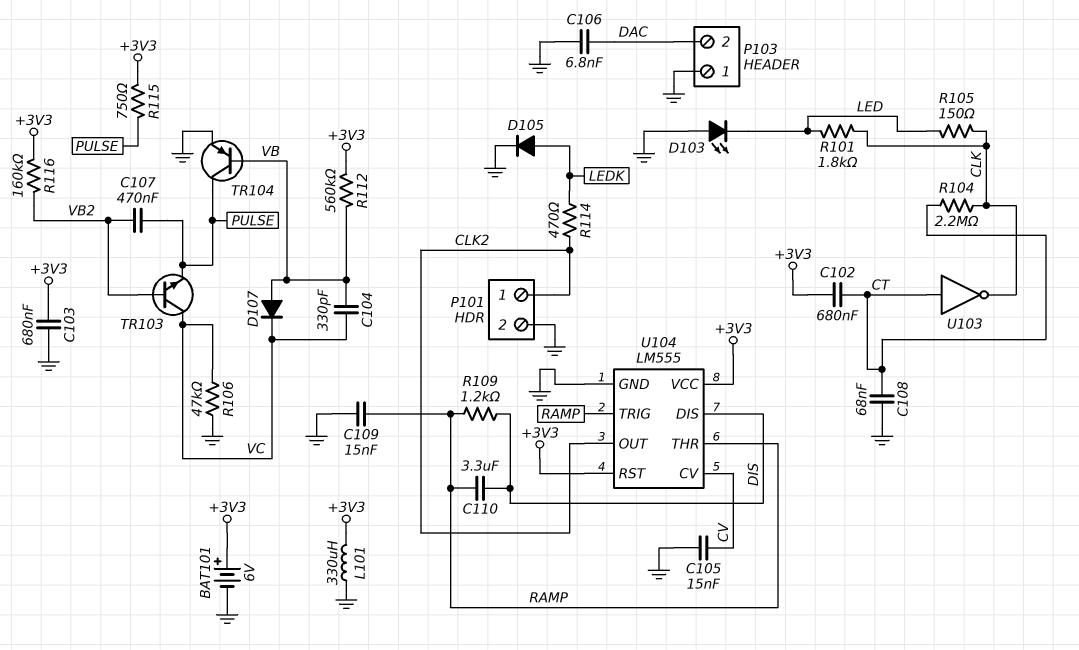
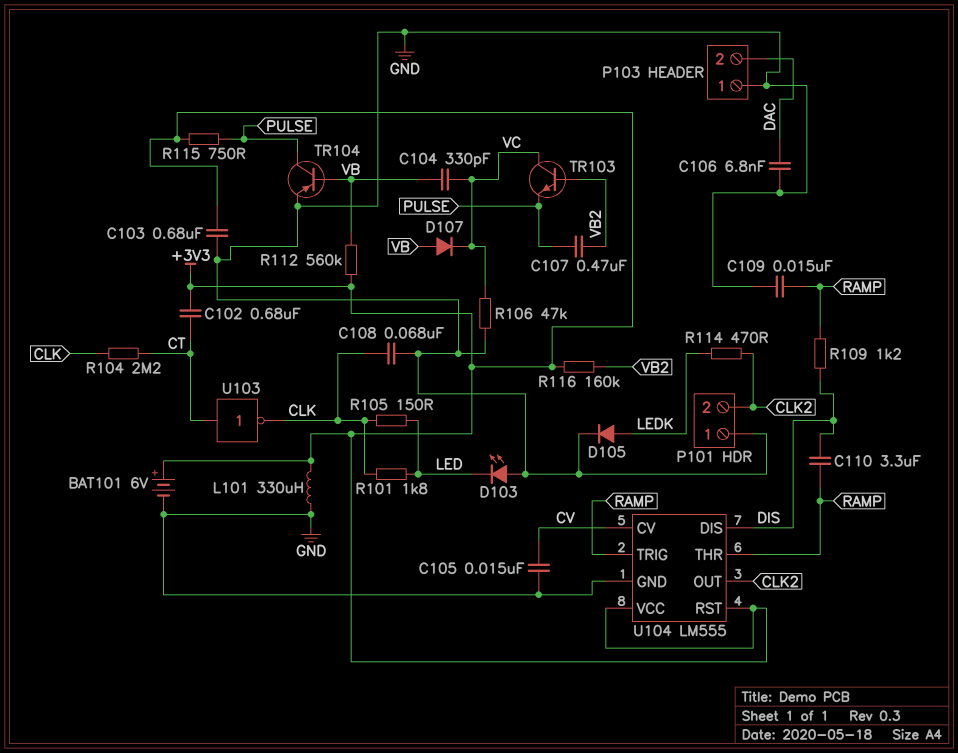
C108: 68nF (CT, GND) -> 68nF (CLK, GND)
P101 pin 1: CLK2 -> GND
P101 pin 2: GND -> CLK2

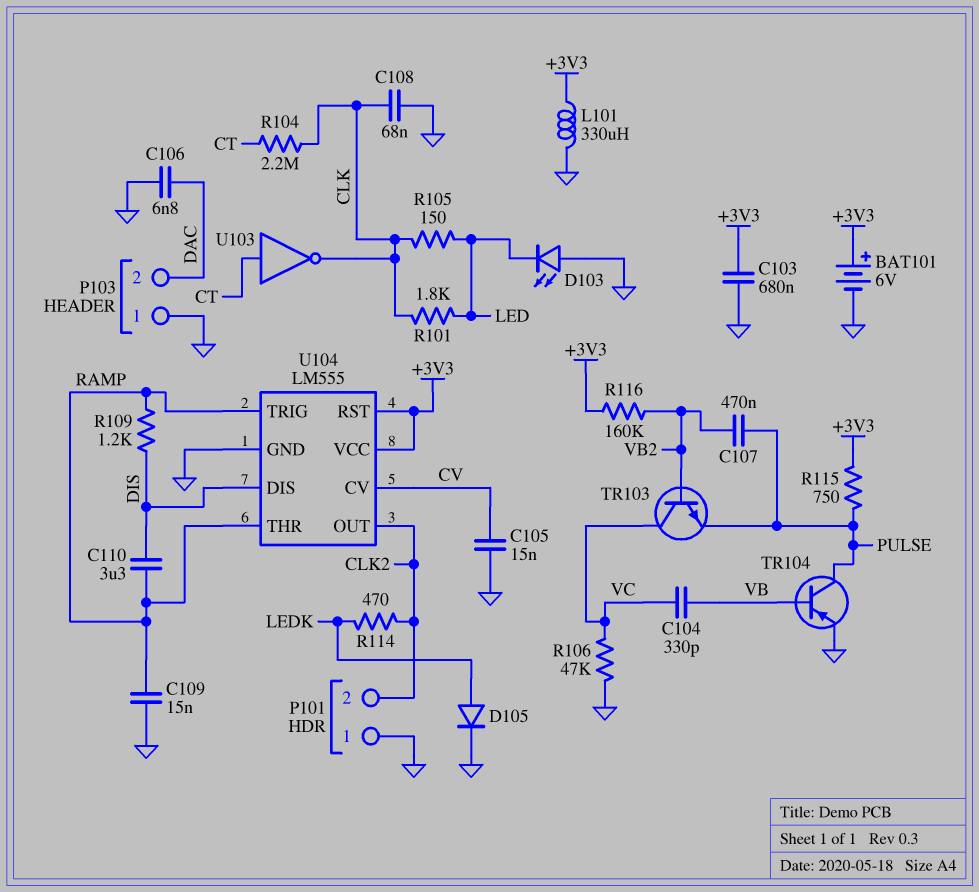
C102: 680nF (+3V3, CT) -> none
D107: diode (A VB, K VC) -> none
R112: 560k (+3V3, VB) -> none

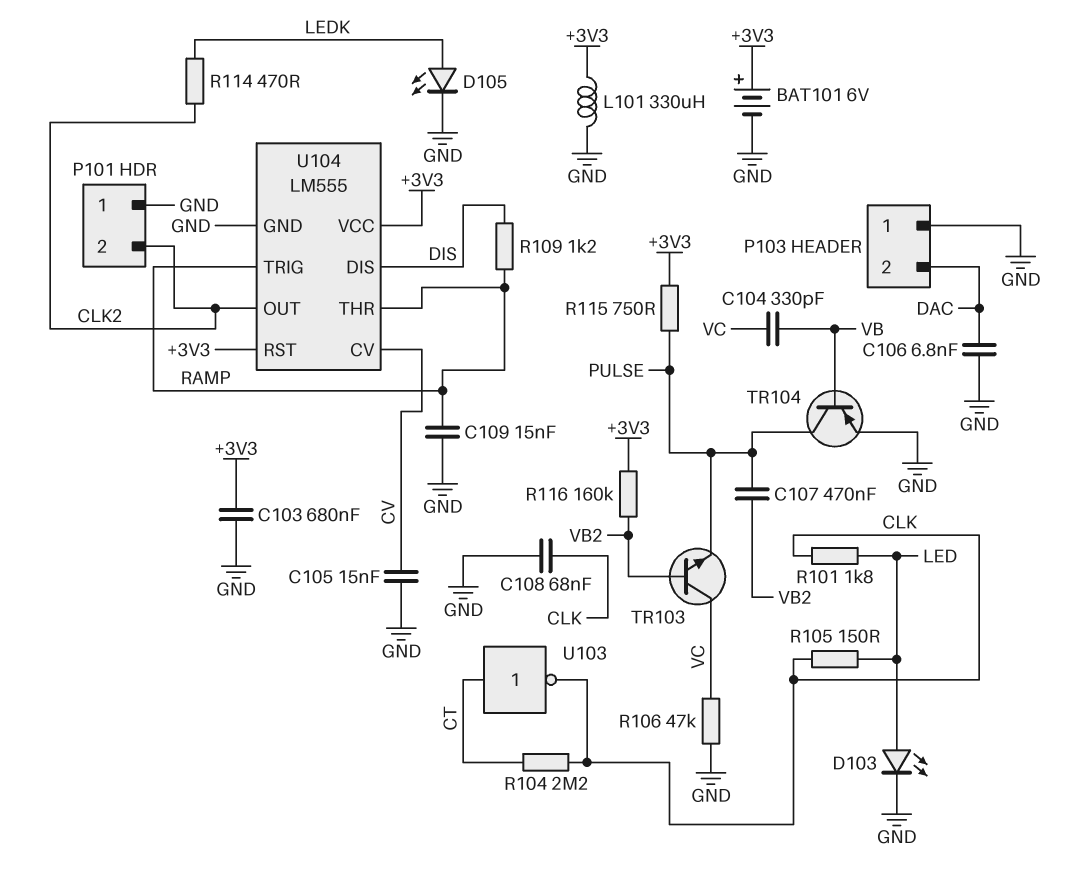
C110: 3.3uF (DIS, RAMP) -> none
D103: LED (A GND, K LED) -> LED (A LED, K GND)
D105: diode (A LEDK, K GND) -> LED (A LEDK, K GND)

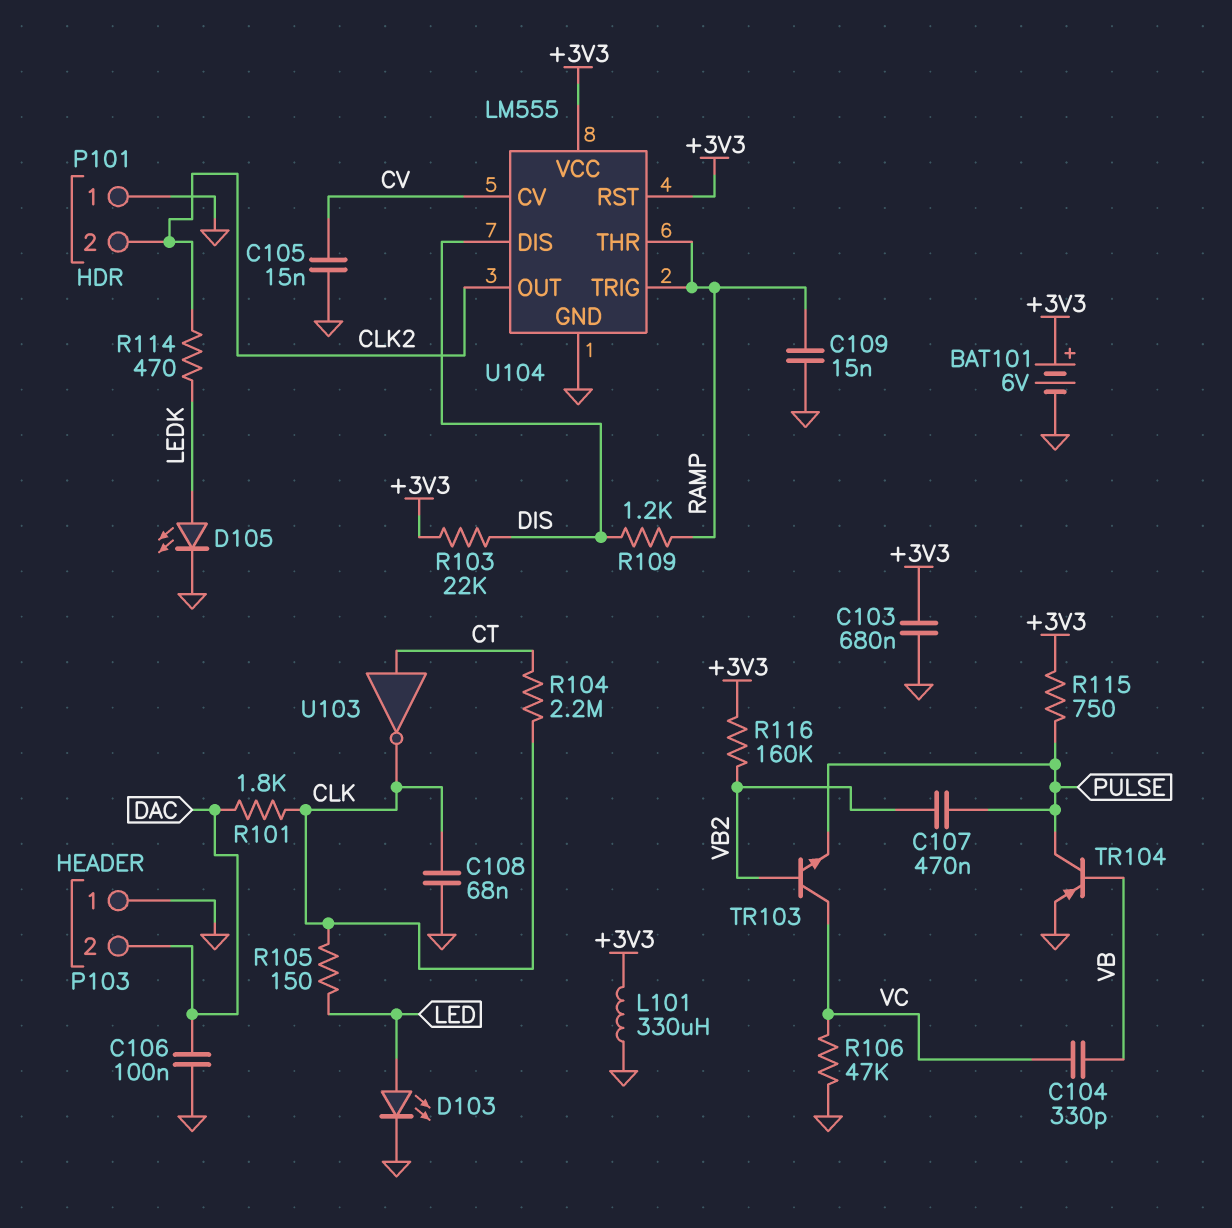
C106: 6.8nF (DAC, GND) -> 100nF (DAC, GND)
R101: 1.8k (CLK, LED) -> 1.8k (CLK, DAC)
R103: none -> 22k (+3V3, DIS)

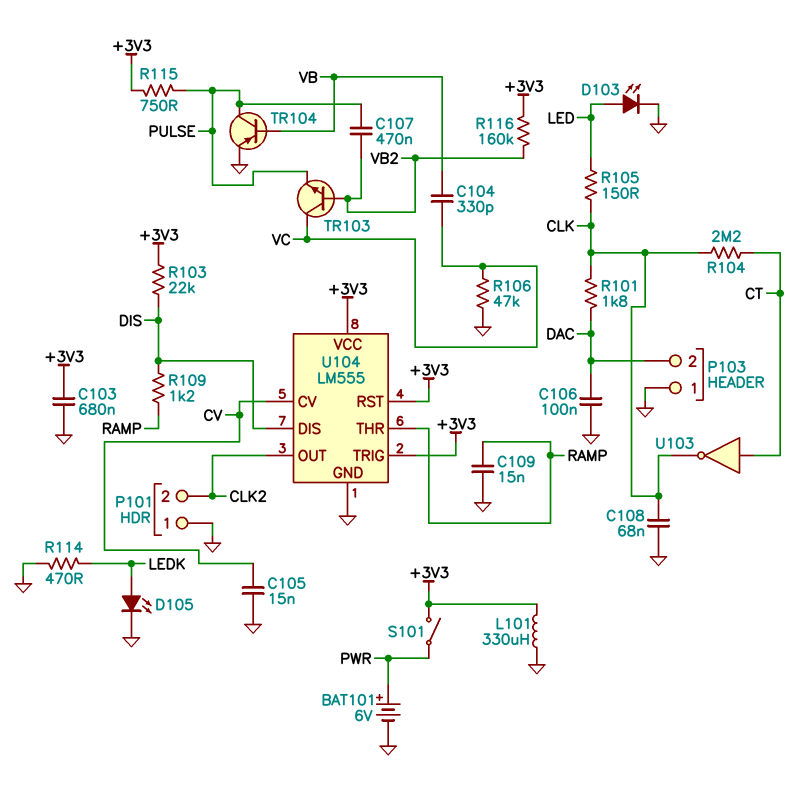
BAT101: 6V (plus +3V3, minus GND) -> 6V (plus PWR, minus GND)
R114: 470 (CLK2, LEDK) -> 470 (GND, LEDK)
S101: none -> switch (+3V3, PWR)
U104 pin TRIG: RAMP -> +3V3

